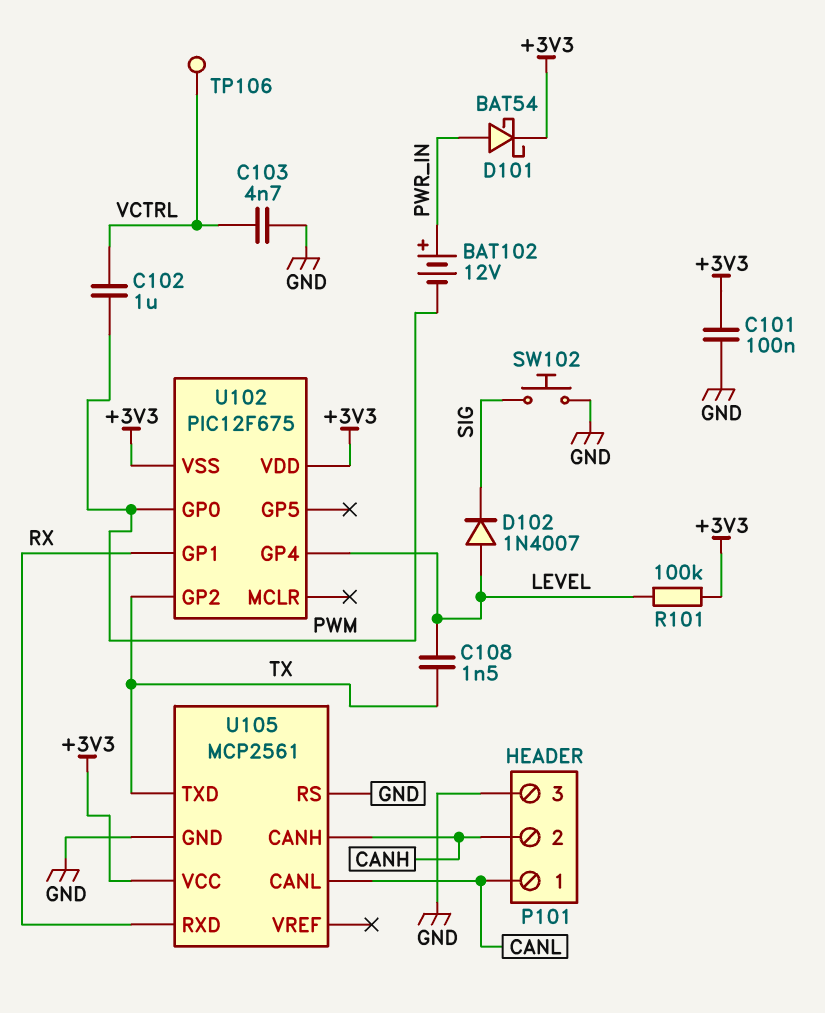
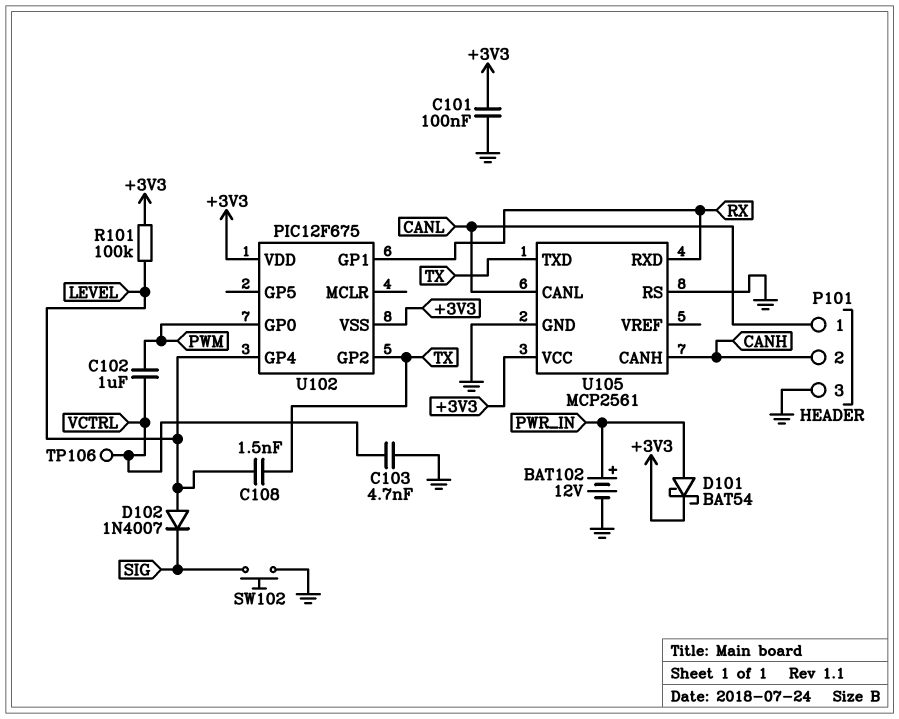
BAT102: 12V (plus PWR_IN, minus PWM) -> 12V (plus PWR_IN, minus GND)

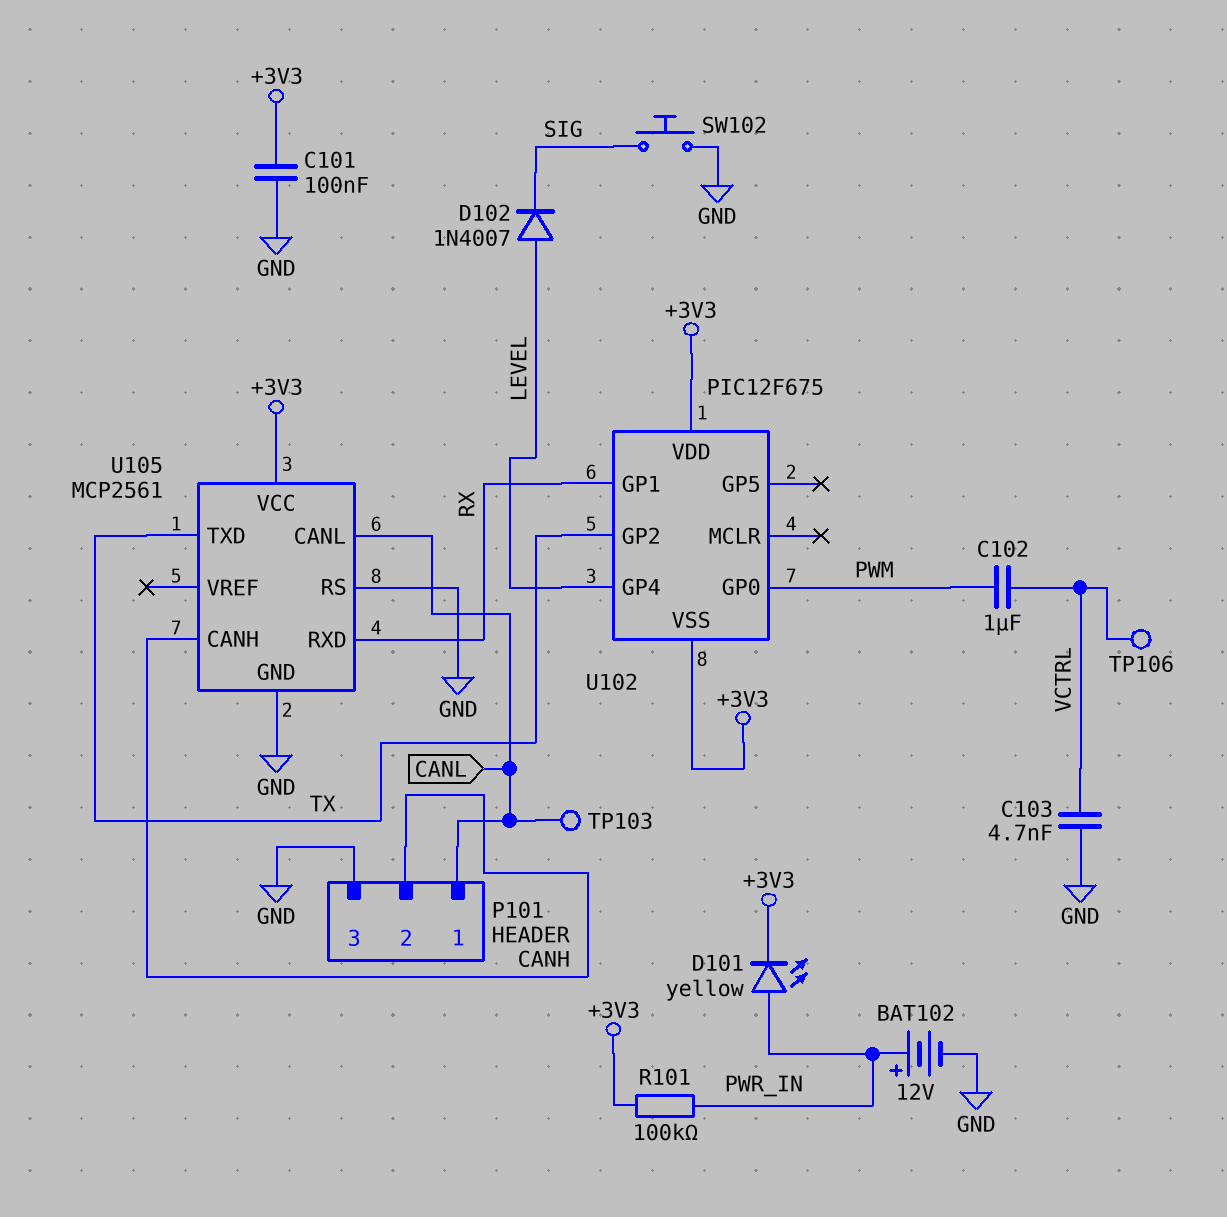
C108: 1.5nF (LEVEL, TX) -> none
D101: schottky BAT54 (A PWR_IN, K +3V3) -> LED yellow (A PWR_IN, K +3V3)
R101: 100k (+3V3, LEVEL) -> 100k (+3V3, PWR_IN)
TP103: none -> test point (CANL)

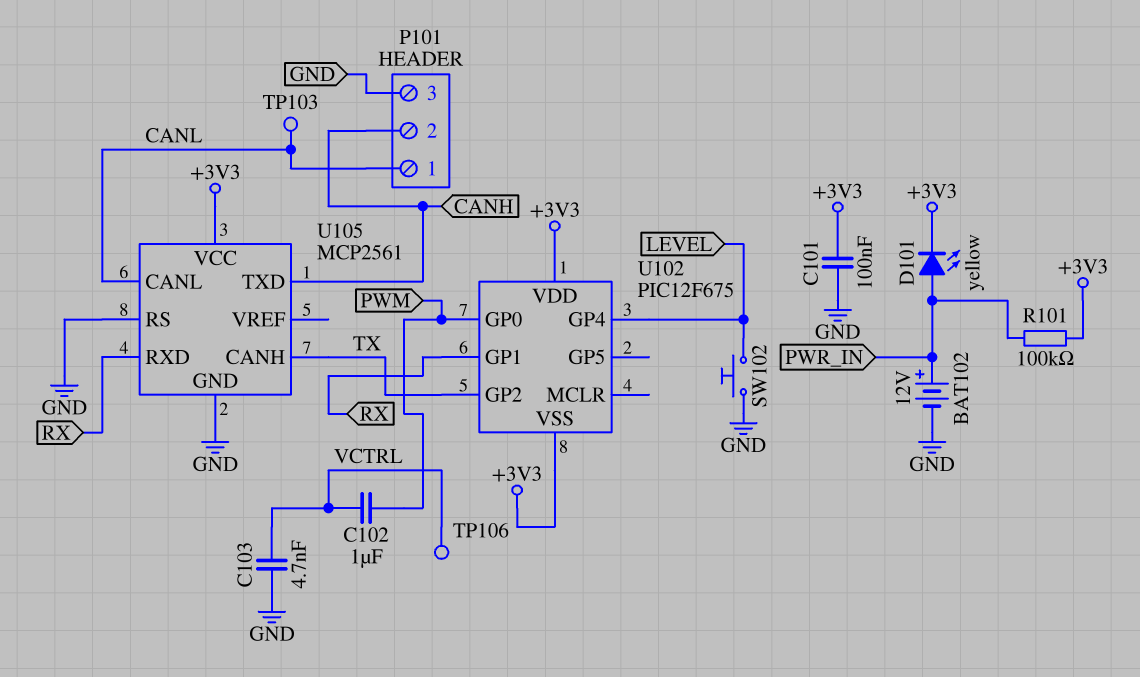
D102: diode 1N4007 (A LEVEL, K SIG) -> none
SW102: button (GND, SIG) -> button (GND, LEVEL)
U105 pin CANH: CANH -> TX
U105 pin TXD: TX -> CANH

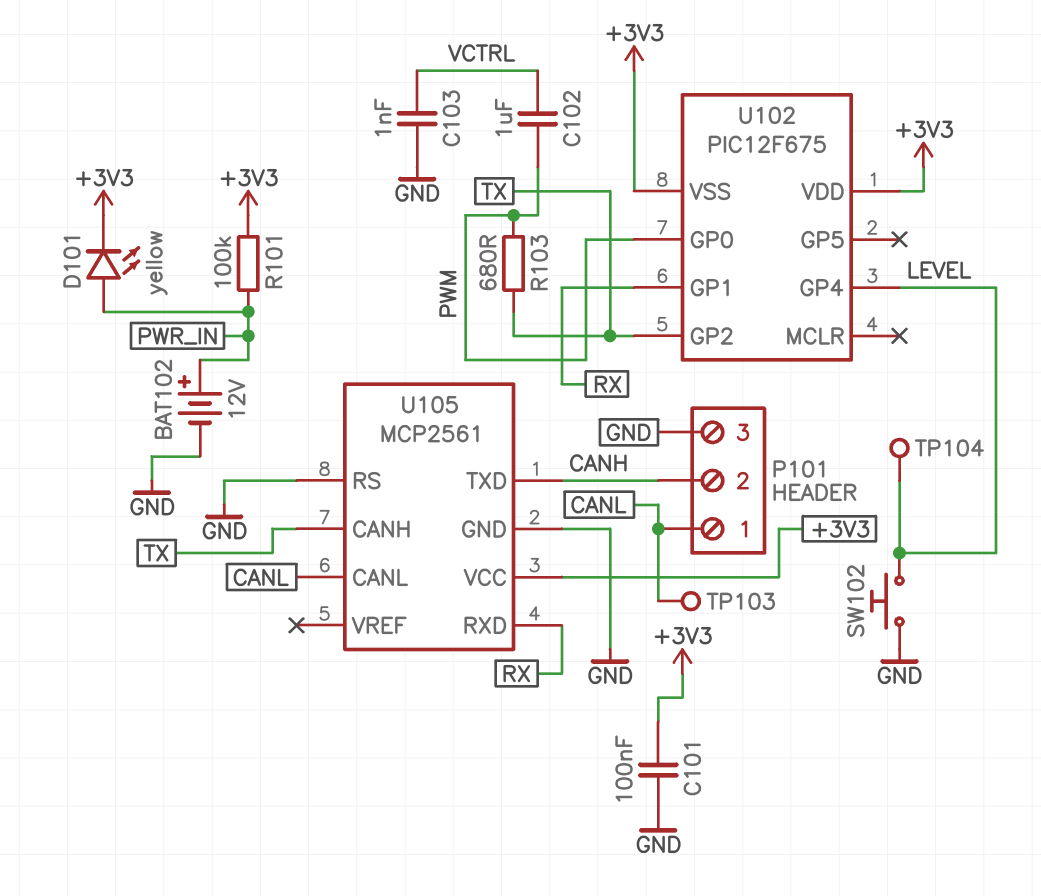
C103: 4.7nF (GND, VCTRL) -> 1nF (GND, VCTRL)
R103: none -> 680 (PWM, TX)
TP104: none -> test point (LEVEL)
TP106: test point (VCTRL) -> none

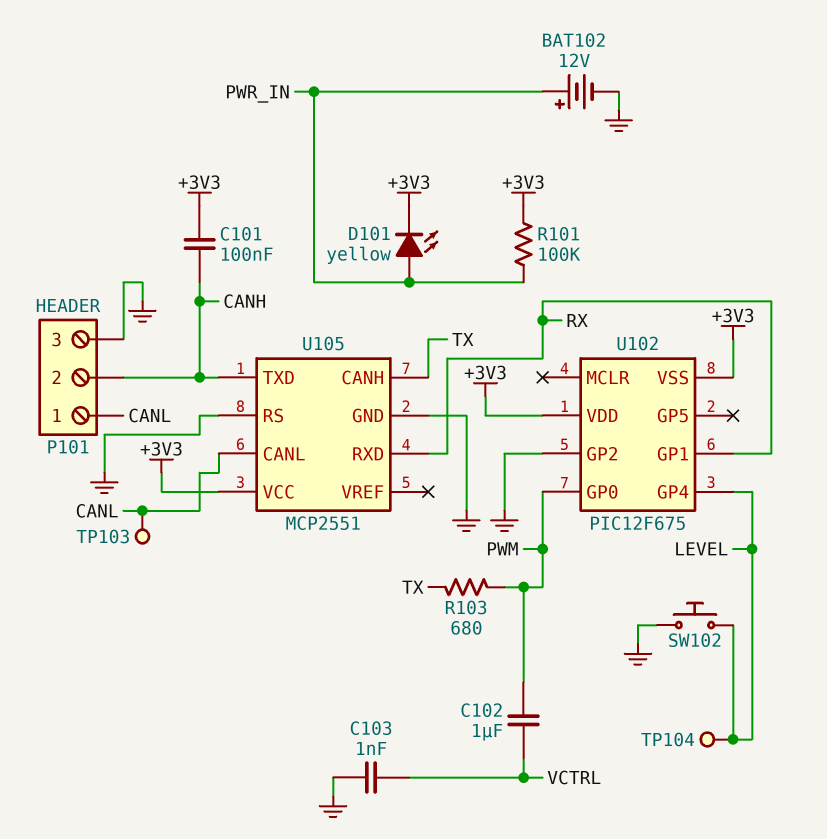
C101: 100nF (+3V3, GND) -> 100nF (+3V3, CANH)
U102 pin GP2: TX -> GND
U105: MCP2561 -> MCP2551

